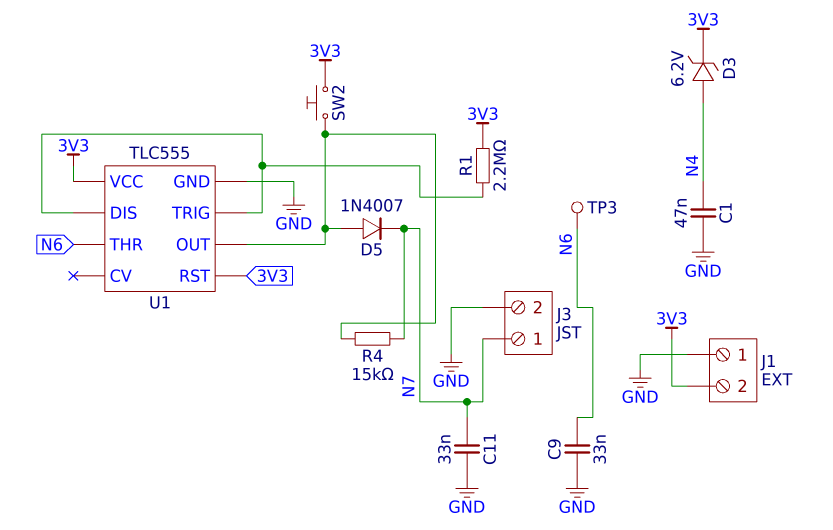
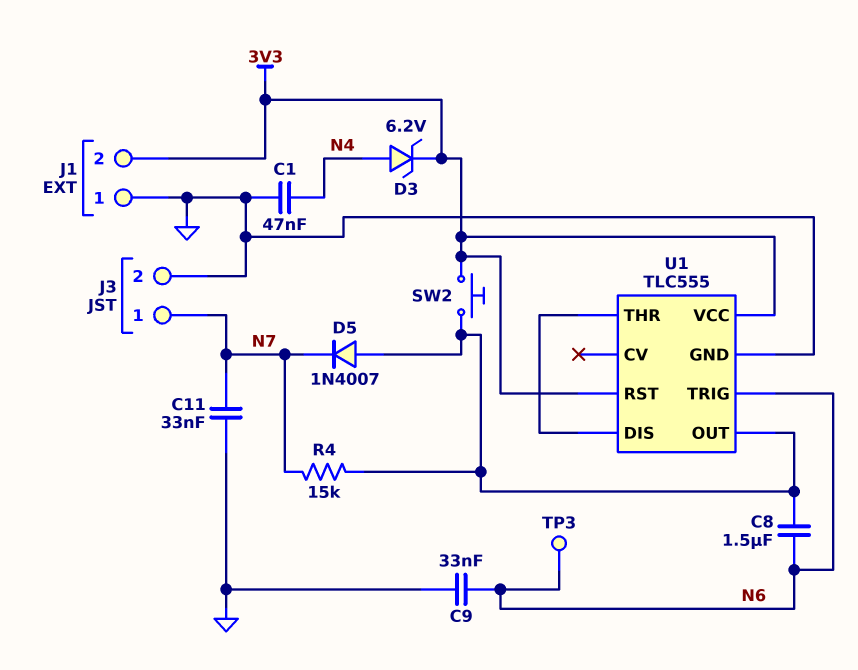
C8: none -> 1.5uF (N6, U1/OUT)
R1: 2.2M (3V3, U1/DIS) -> none
U1 pin THR: N6 -> U1/DIS
U1 pin TRIG: U1/DIS -> N6

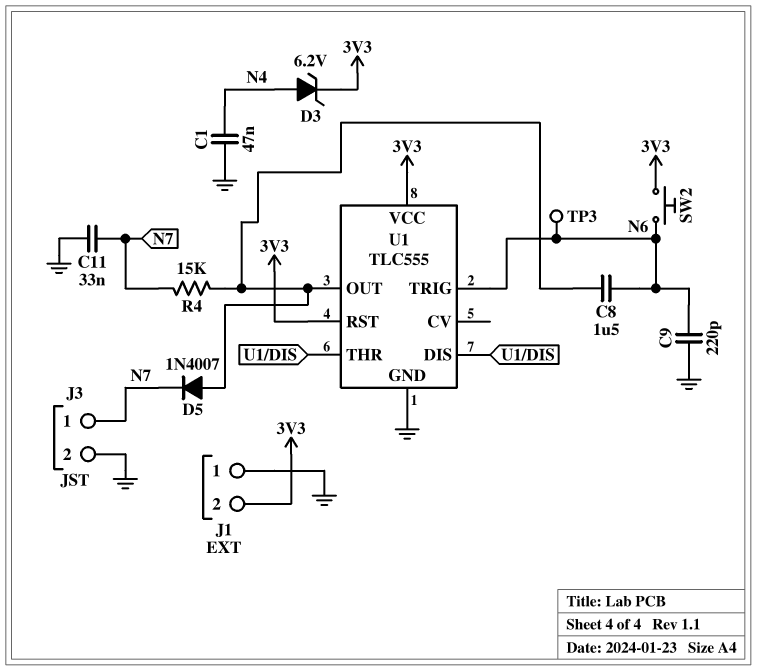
C9: 33nF (GND, N6) -> 220pF (GND, N6)
SW2: button (3V3, U1/OUT) -> button (3V3, N6)

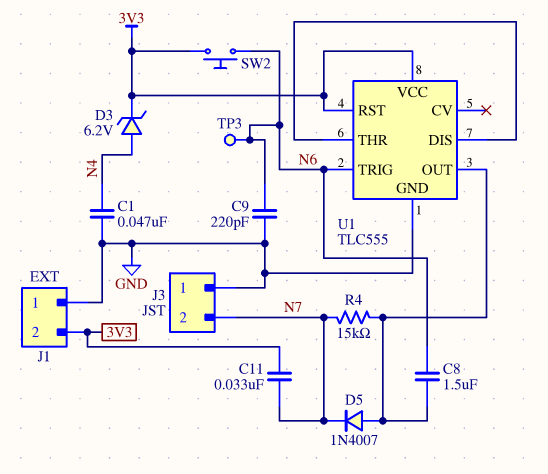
C11: 33nF (GND, N7) -> 33nF (3V3, N7)
J3 pin 1: N7 -> GND
J3 pin 2: GND -> N7

